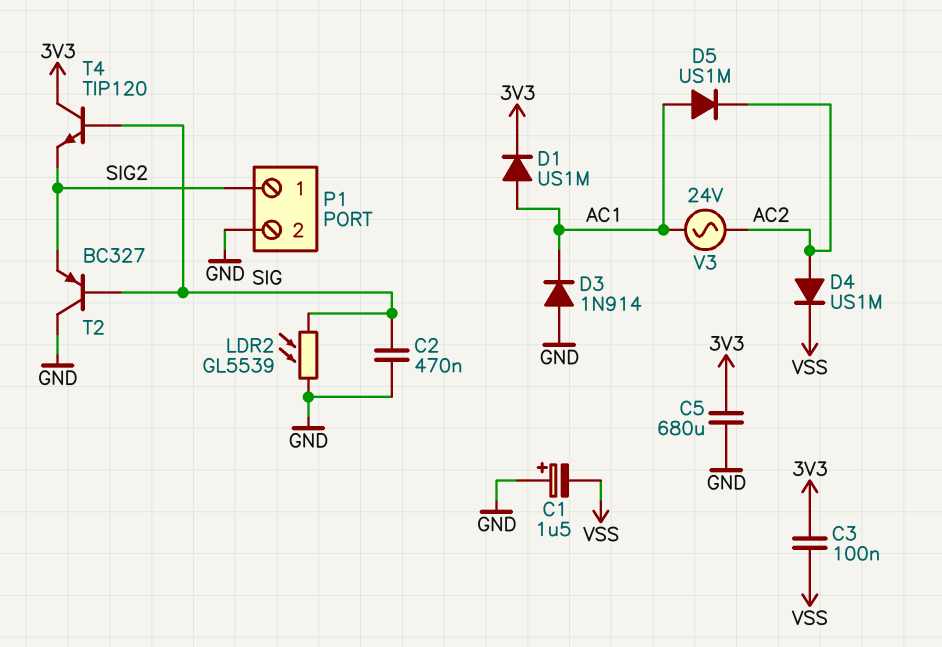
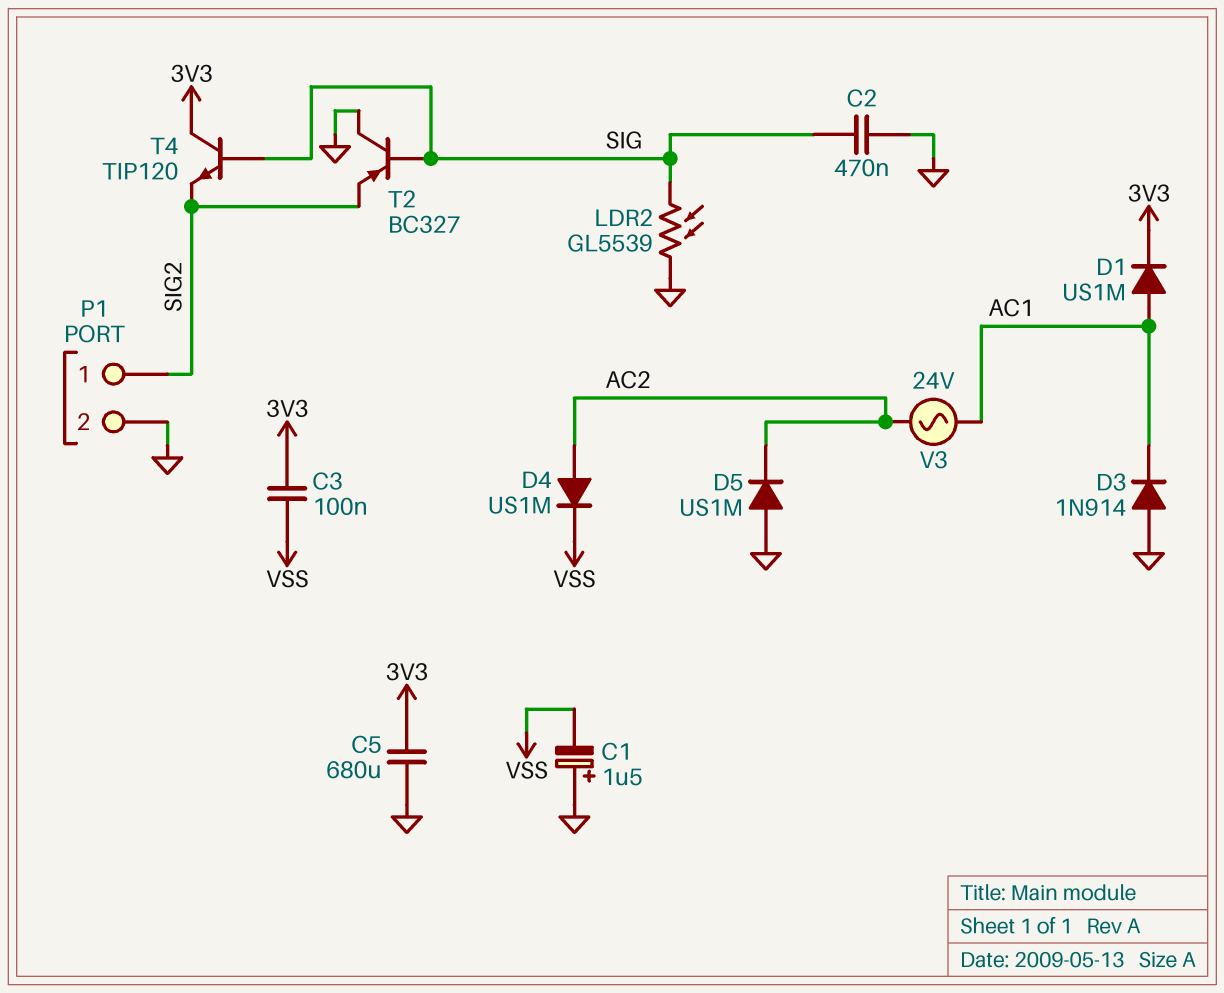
D5: diode US1M (A AC1, K AC2) -> diode US1M (A GND, K AC2)

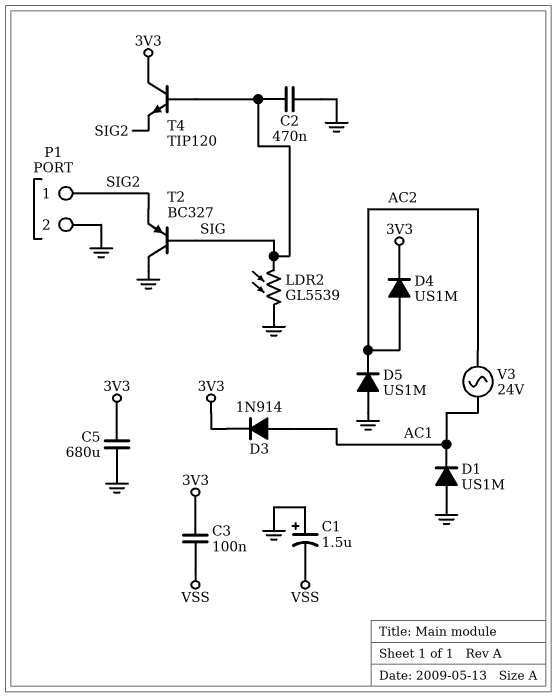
D1: diode US1M (A AC1, K 3V3) -> diode US1M (A GND, K AC1)
D3: diode 1N914 (A GND, K AC1) -> diode 1N914 (A AC1, K 3V3)
D4: diode US1M (A AC2, K VSS) -> diode US1M (A AC2, K 3V3)

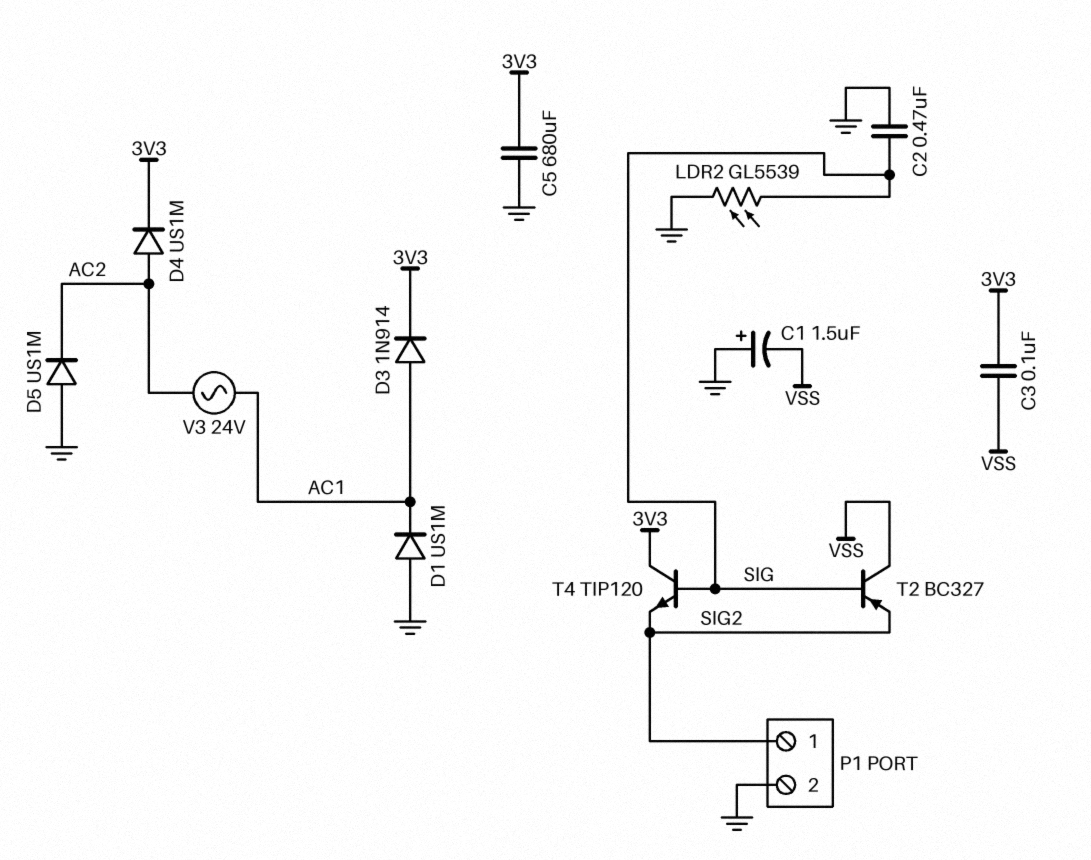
T2: PNP BC327 (B SIG, C GND, E SIG2) -> PNP BC327 (B SIG, C VSS, E SIG2)

